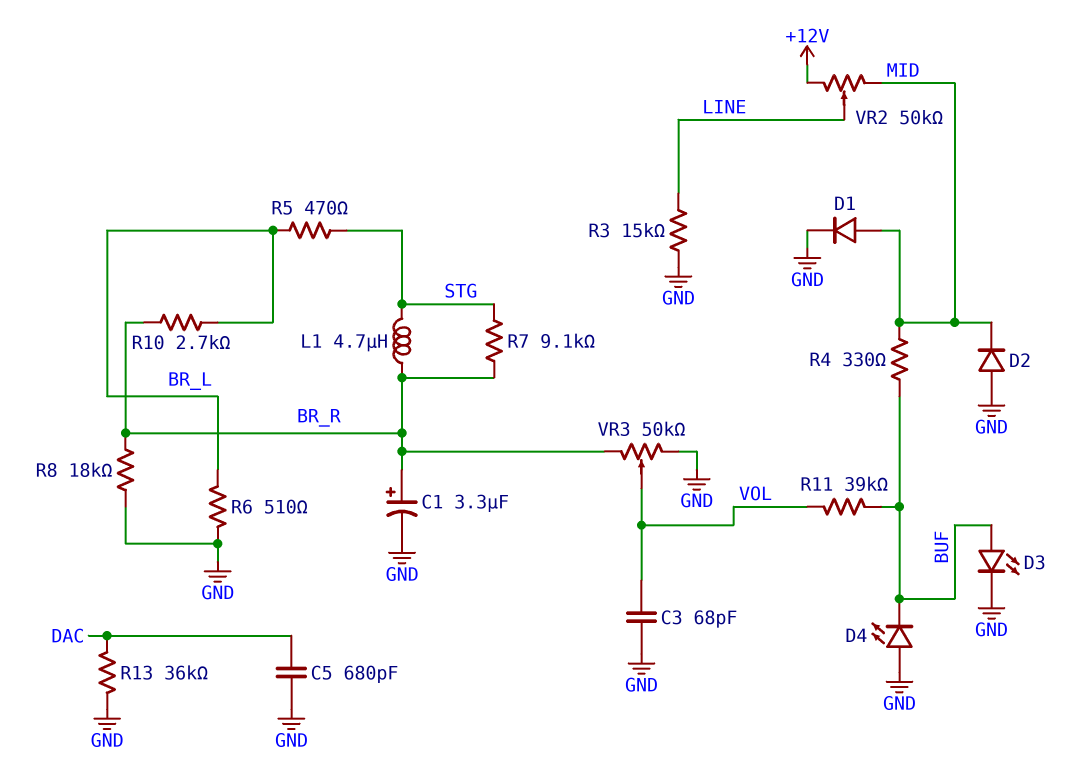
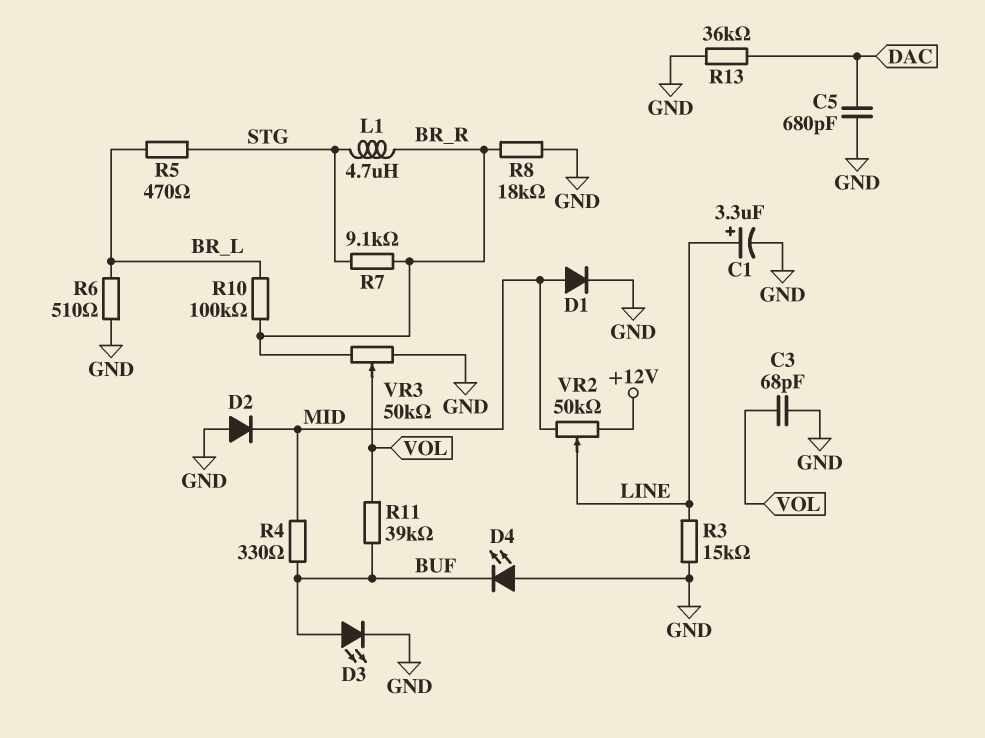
C1: 3.3uF (plus BR_R, minus GND) -> 3.3uF (plus LINE, minus GND)
R10: 2.7k (BR_L, BR_R) -> 100k (BR_L, BR_R)

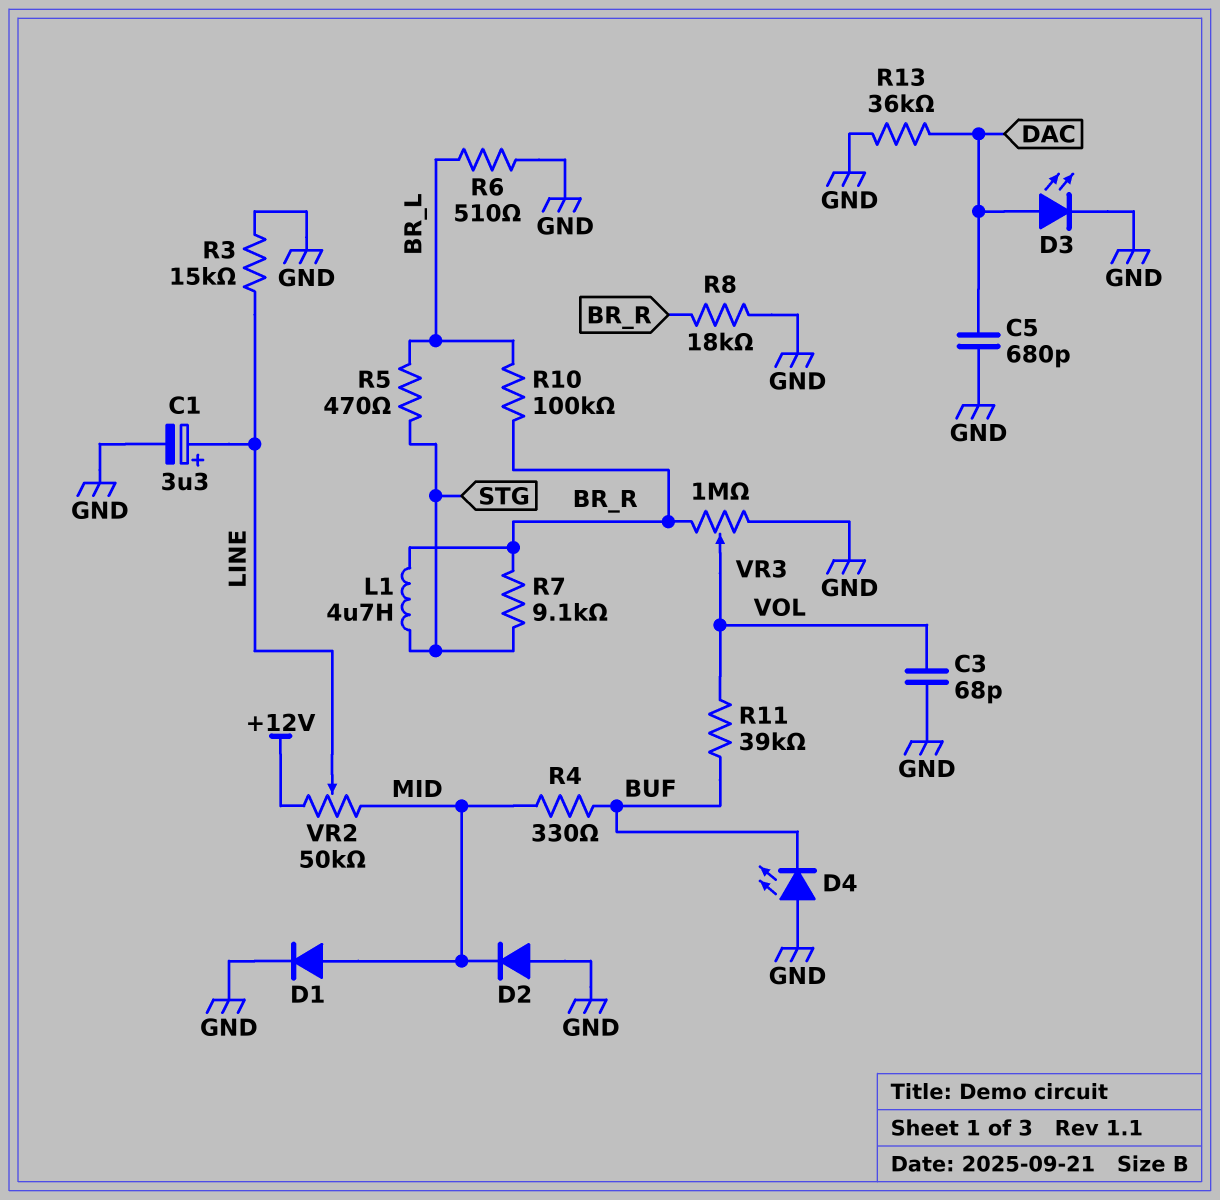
D3: LED (A BUF, K GND) -> LED (A DAC, K GND)
VR3: 50k (BR_R, GND, wiper VOL) -> 1M (BR_R, GND, wiper VOL)

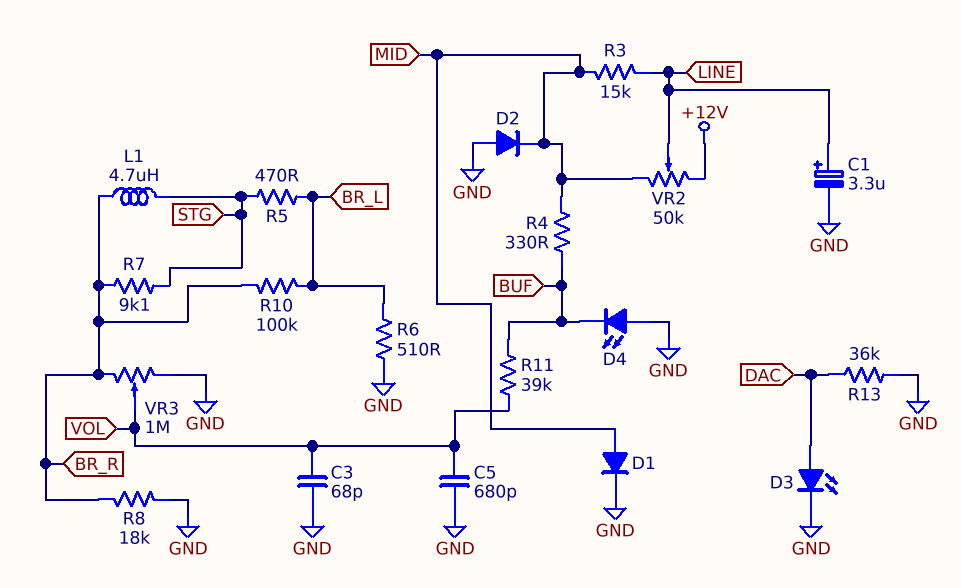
C5: 680pF (DAC, GND) -> 680pF (GND, VOL)
R3: 15k (GND, LINE) -> 15k (LINE, MID)

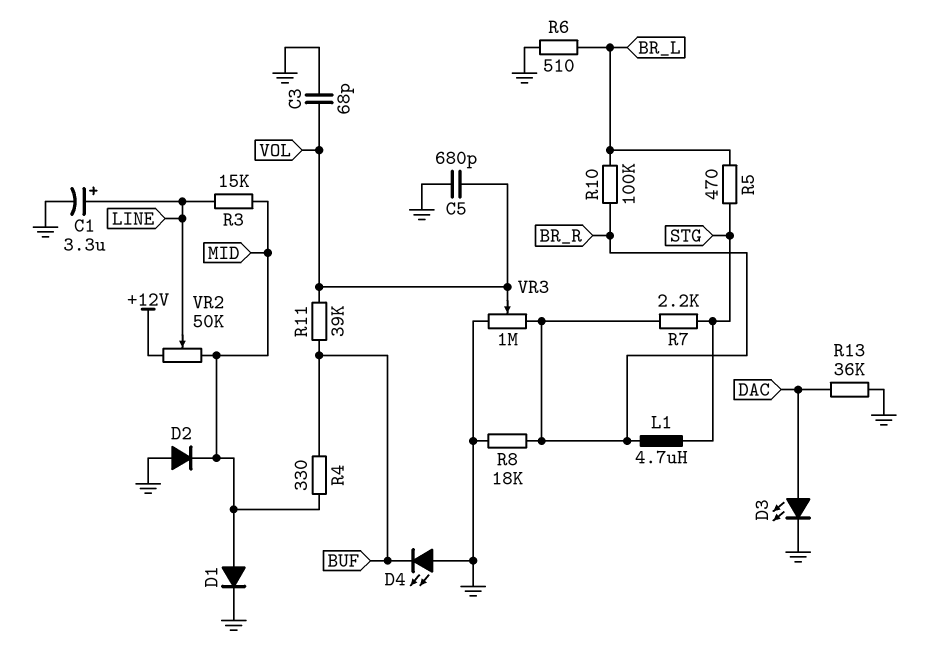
R7: 9.1k (BR_R, STG) -> 2.2k (BR_R, STG)

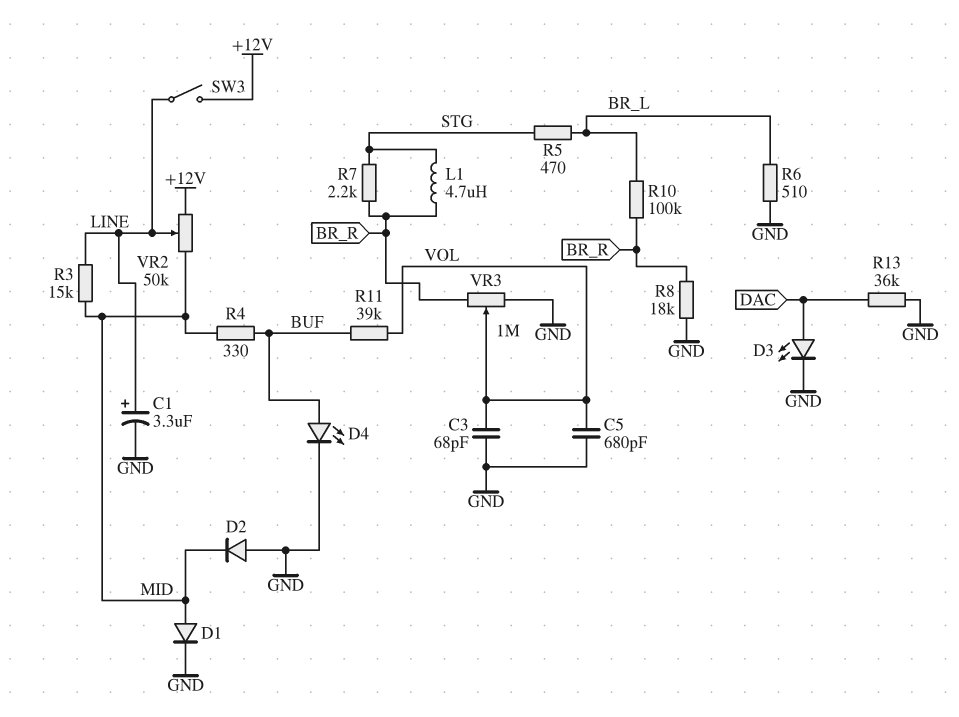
D4: LED (A GND, K BUF) -> LED (A BUF, K GND)
SW3: none -> switch (+12V, LINE)

